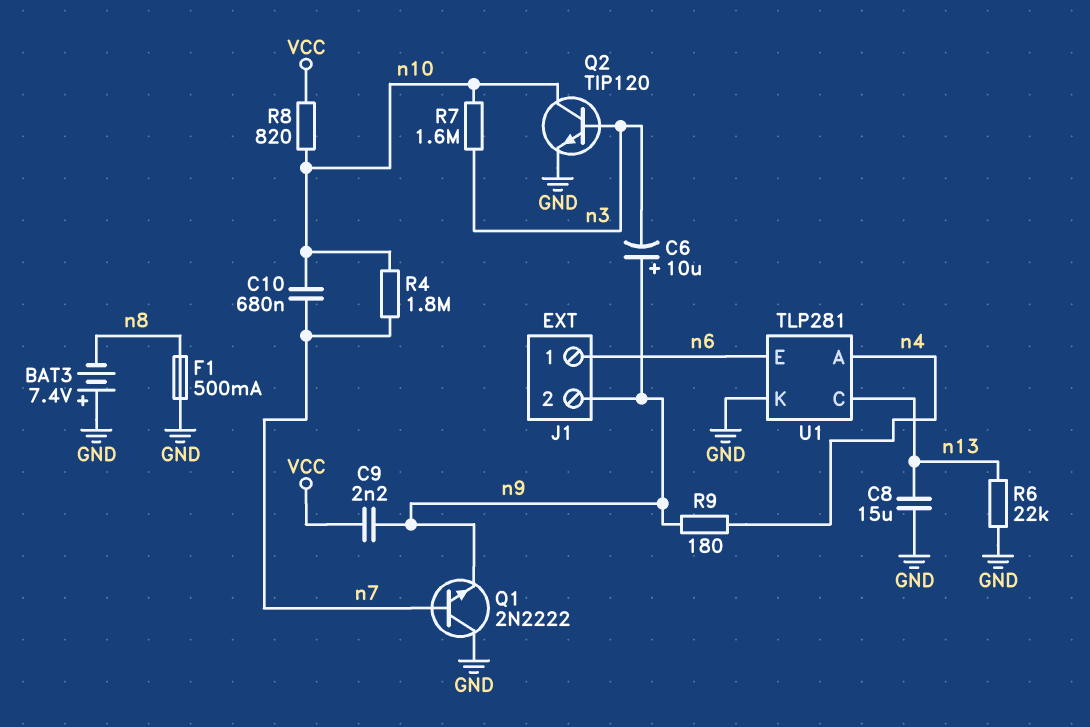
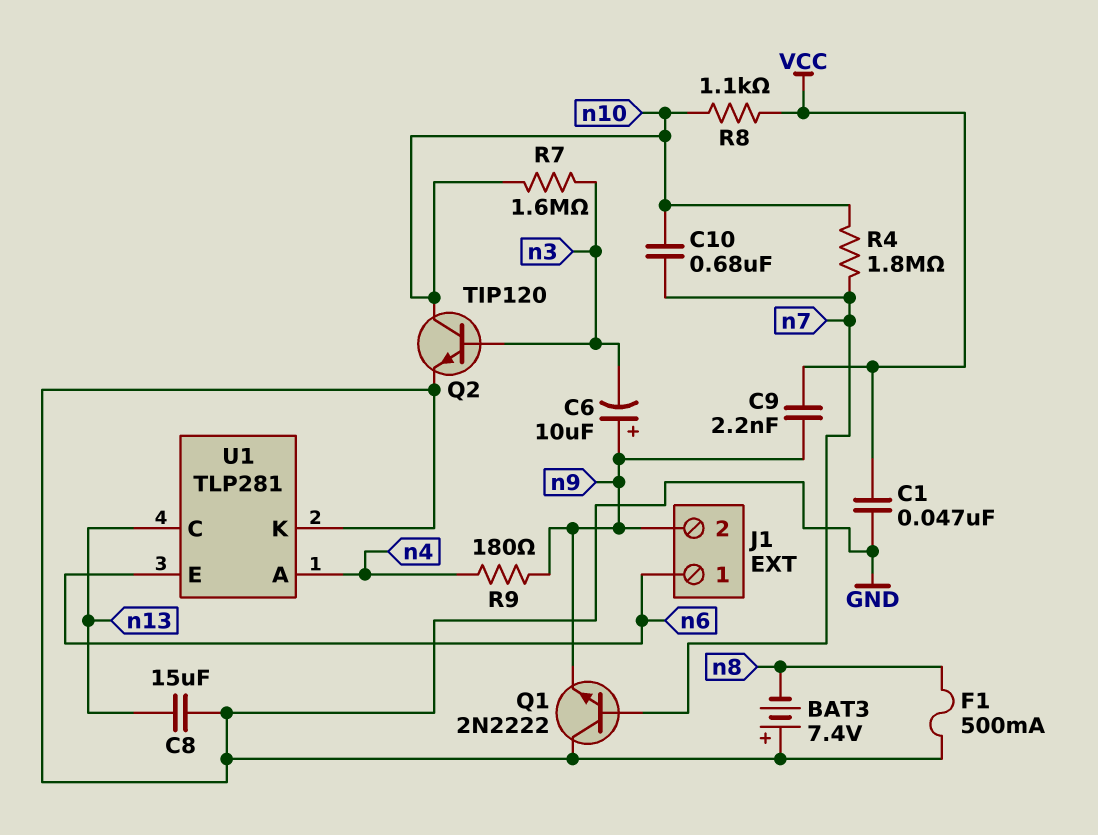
C1: none -> 47nF (GND, VCC)
R6: 22k (GND, n13) -> none
R8: 820 (VCC, n10) -> 1.1k (VCC, n10)

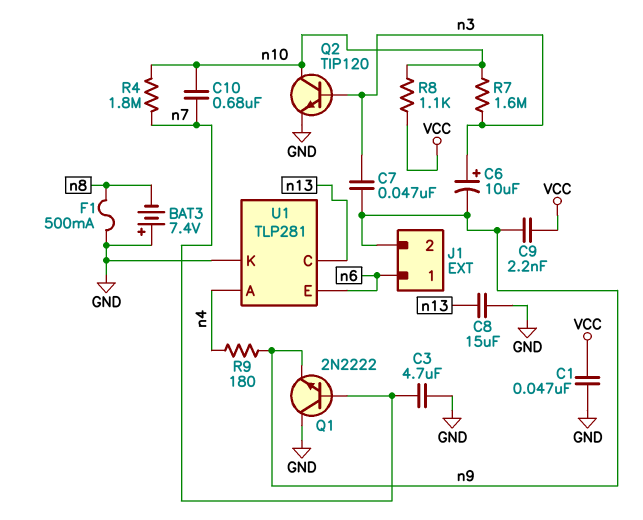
C3: none -> 4.7uF (GND, n7)
C6: 10uF (plus n9, minus n3) -> 10uF (plus n3, minus n9)
C7: none -> 47nF (n3, n9)

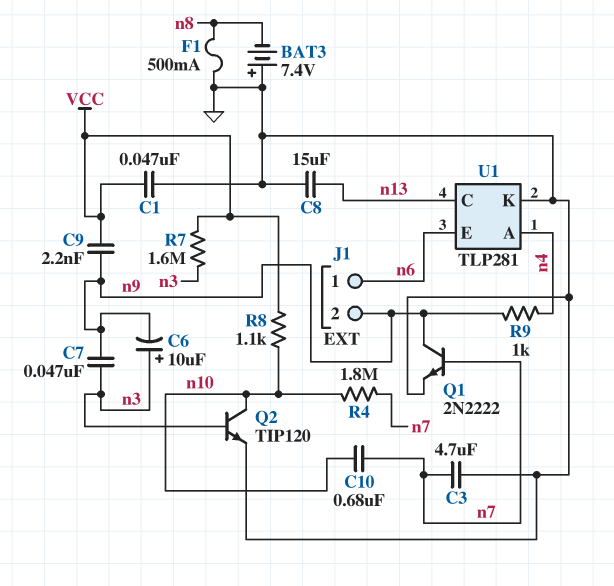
Q1: NPN 2N2222 (B n7, C GND, E n9) -> NPN 2N2222 (B n7, C n9, E GND)
R7: 1.6M (n3, n10) -> 1.6M (VCC, n3)
R9: 180 (n4, n9) -> 1k (n4, n9)

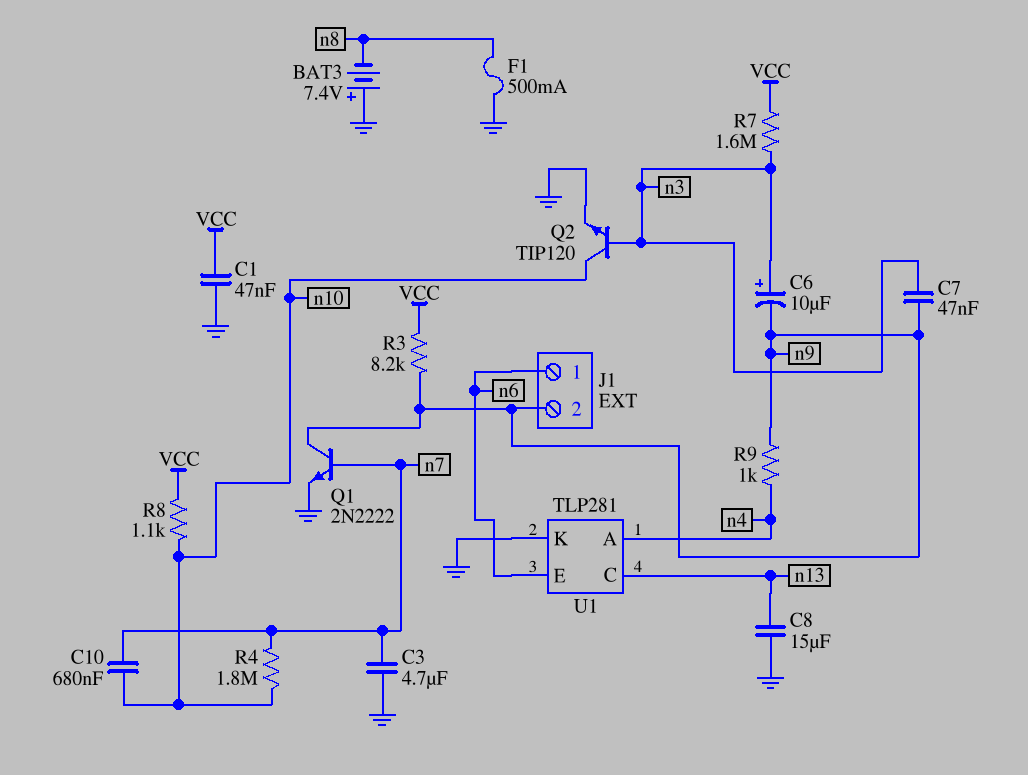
C9: 2.2nF (VCC, n9) -> none
R3: none -> 8.2k (VCC, n9)

